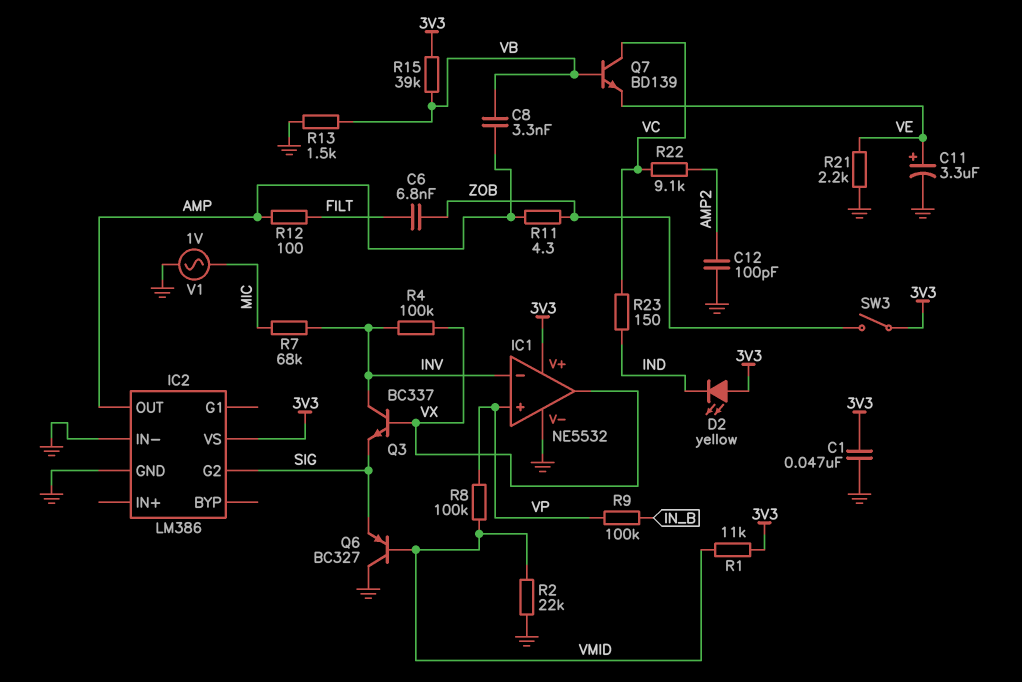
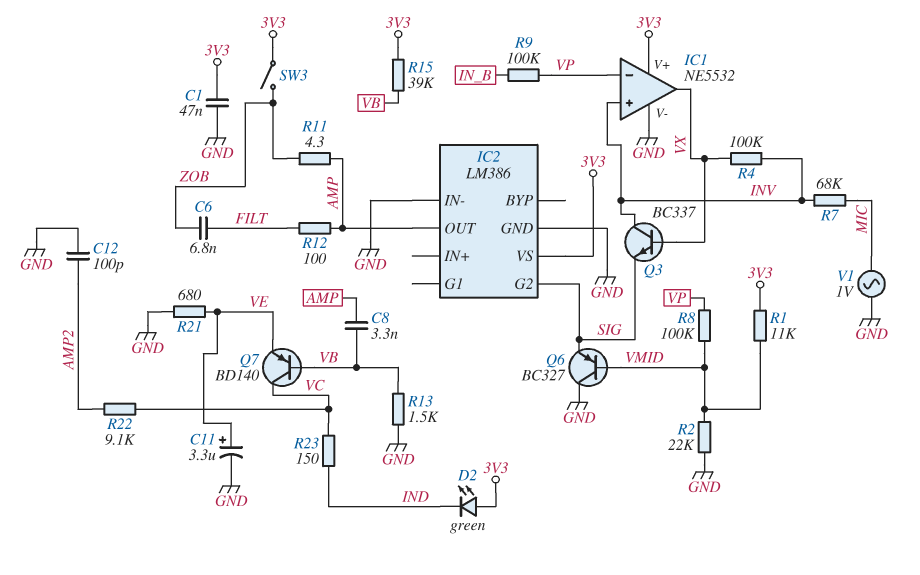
D2: LED yellow (A 3V3, K IND) -> LED green (A 3V3, K IND)
IC1 pin in+: VP -> INV
IC1 pin in-: INV -> VP
Q7: NPN BD139 (B VB, C VC, E VE) -> PNP BD140 (B VB, C VC, E VE)
R21: 2.2k (GND, VE) -> 680 (GND, VE)

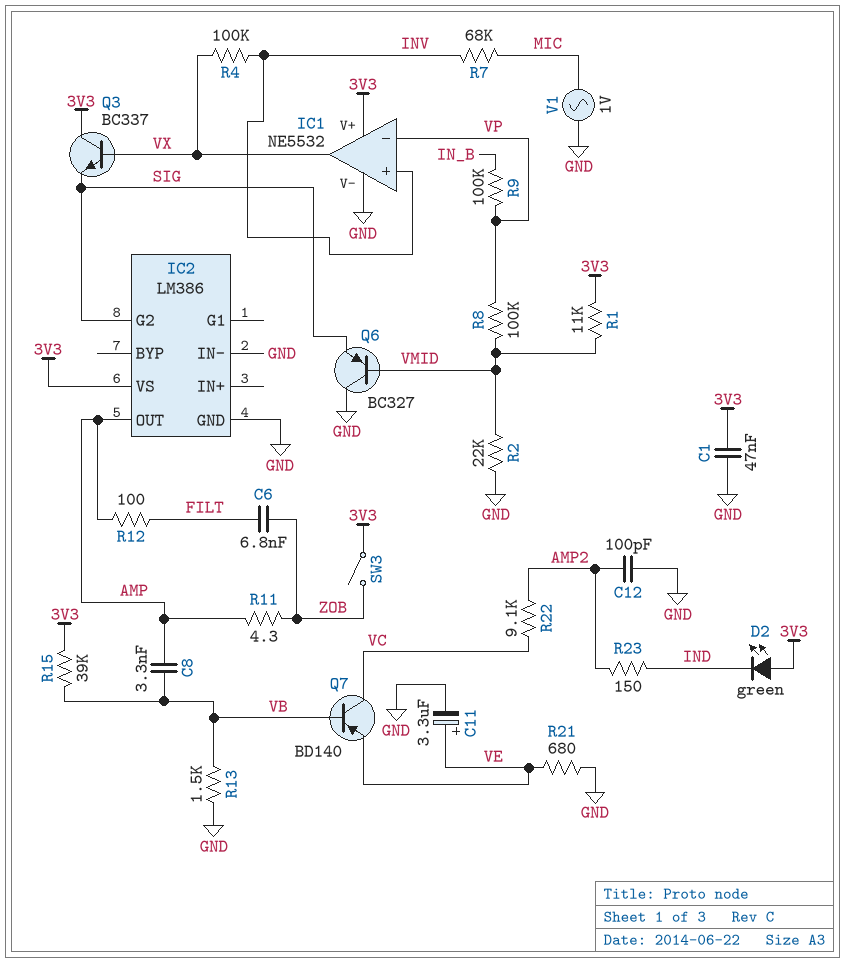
Q3: NPN BC337 (B VX, C INV, E SIG) -> NPN BC337 (B VX, C 3V3, E SIG)
R23: 150 (IND, VC) -> 150 (AMP2, IND)

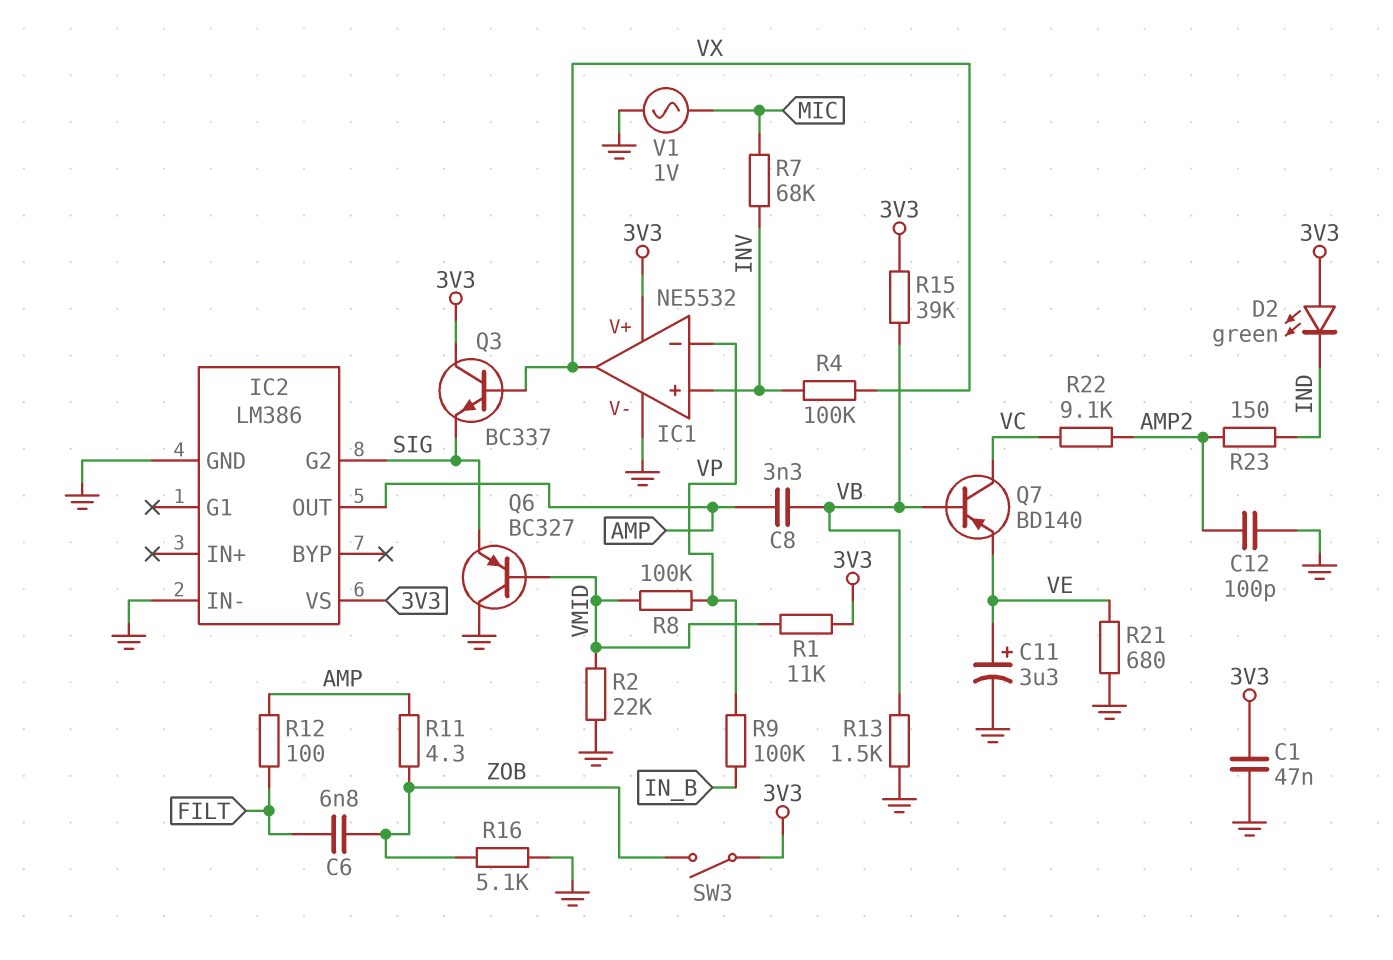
R16: none -> 5.1k (GND, ZOB)

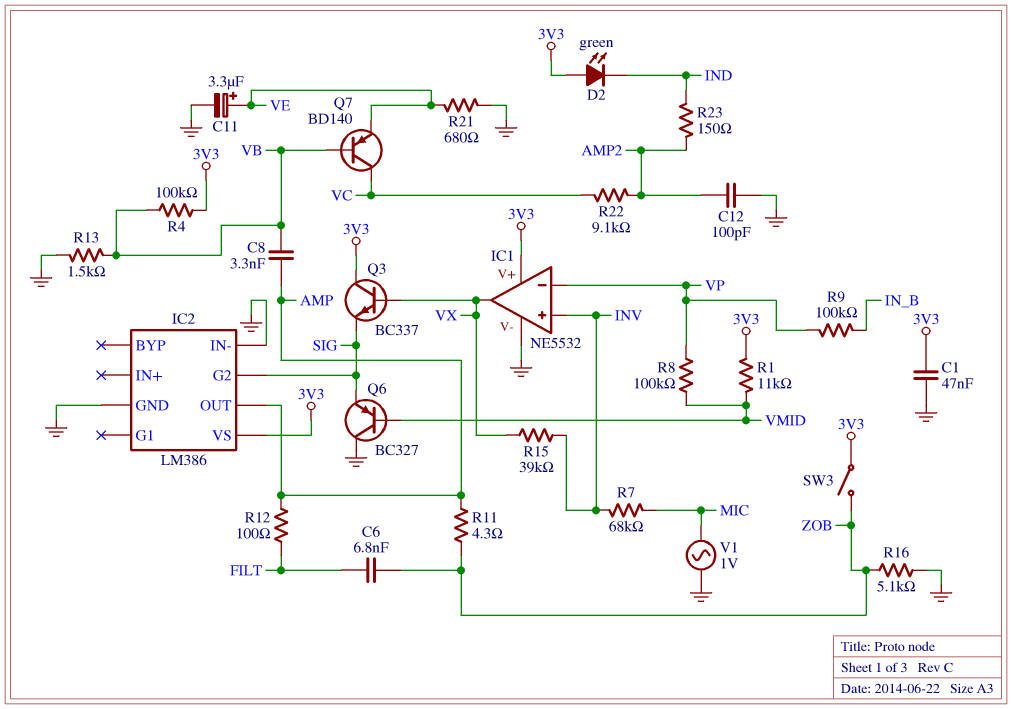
R2: 22k (GND, VMID) -> none
R4: 100k (INV, VX) -> 100k (3V3, VB)
R15: 39k (3V3, VB) -> 39k (INV, VX)

